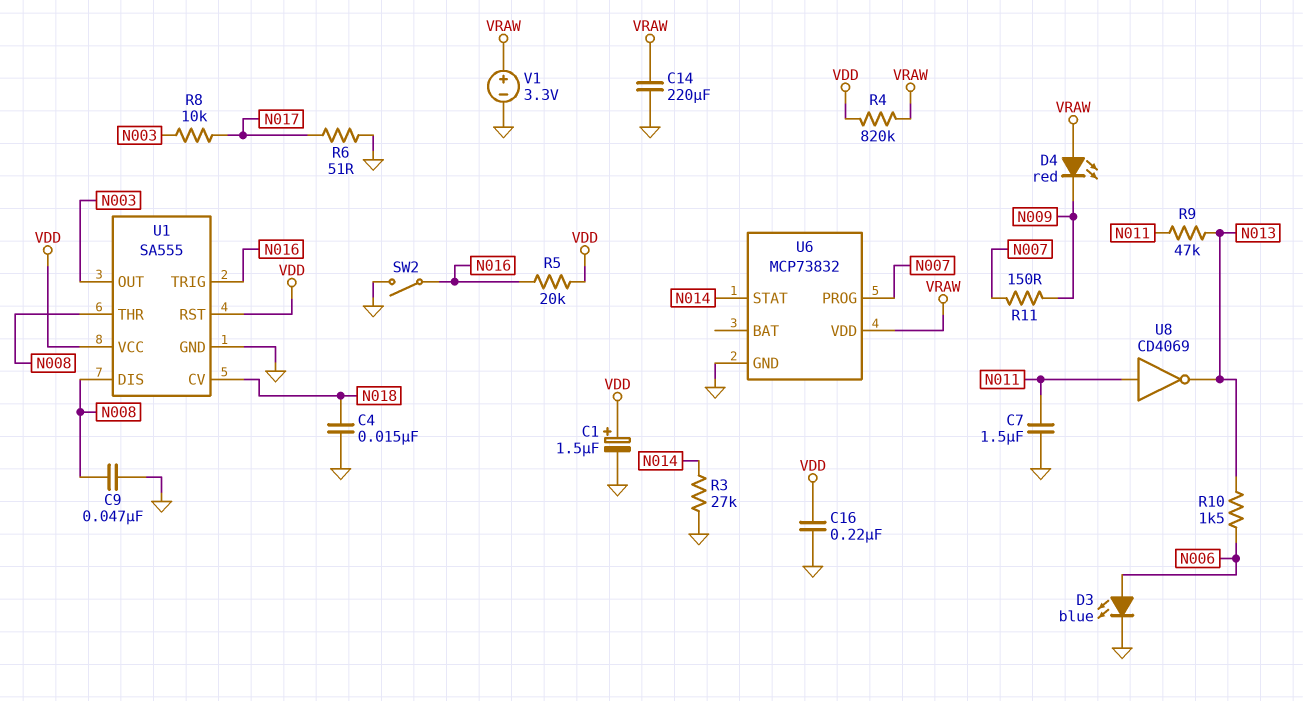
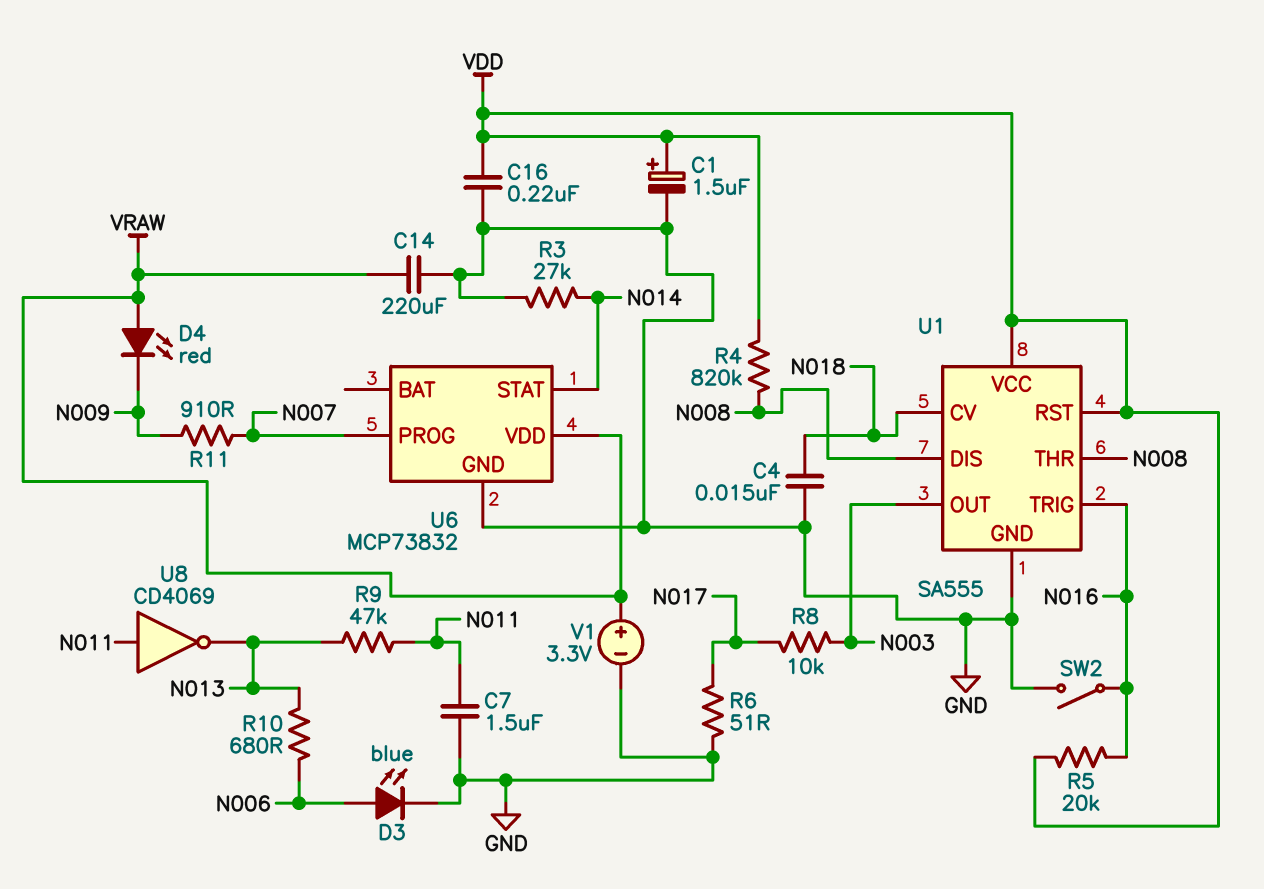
C9: 47nF (GND, N008) -> none
R4: 820k (VDD, VRAW) -> 820k (N008, VDD)
R10: 1.5k (N006, N013) -> 680 (N006, N013)
R11: 150 (N007, N009) -> 910 (N007, N009)

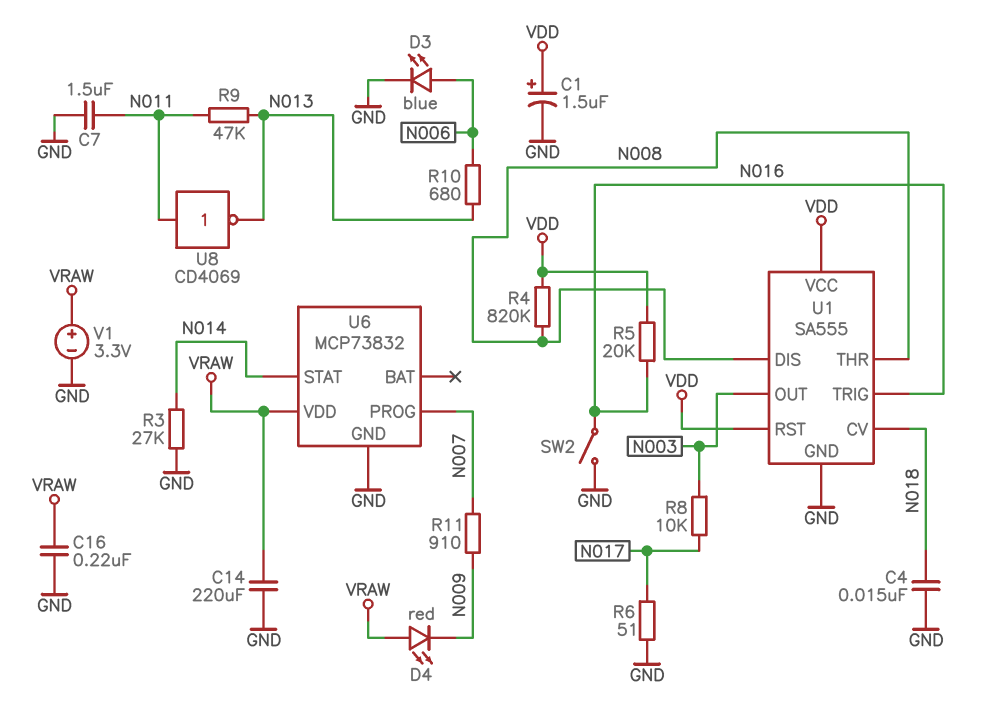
C16: 220nF (GND, VDD) -> 220nF (GND, VRAW)

